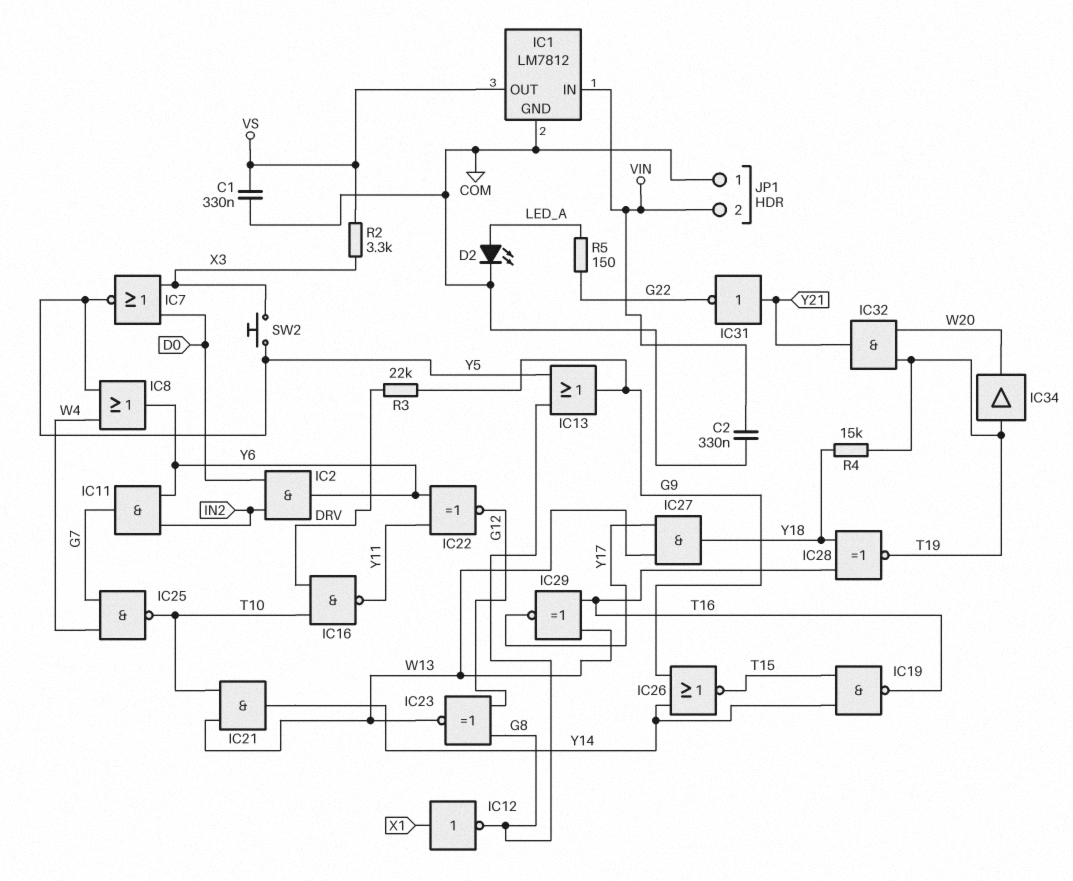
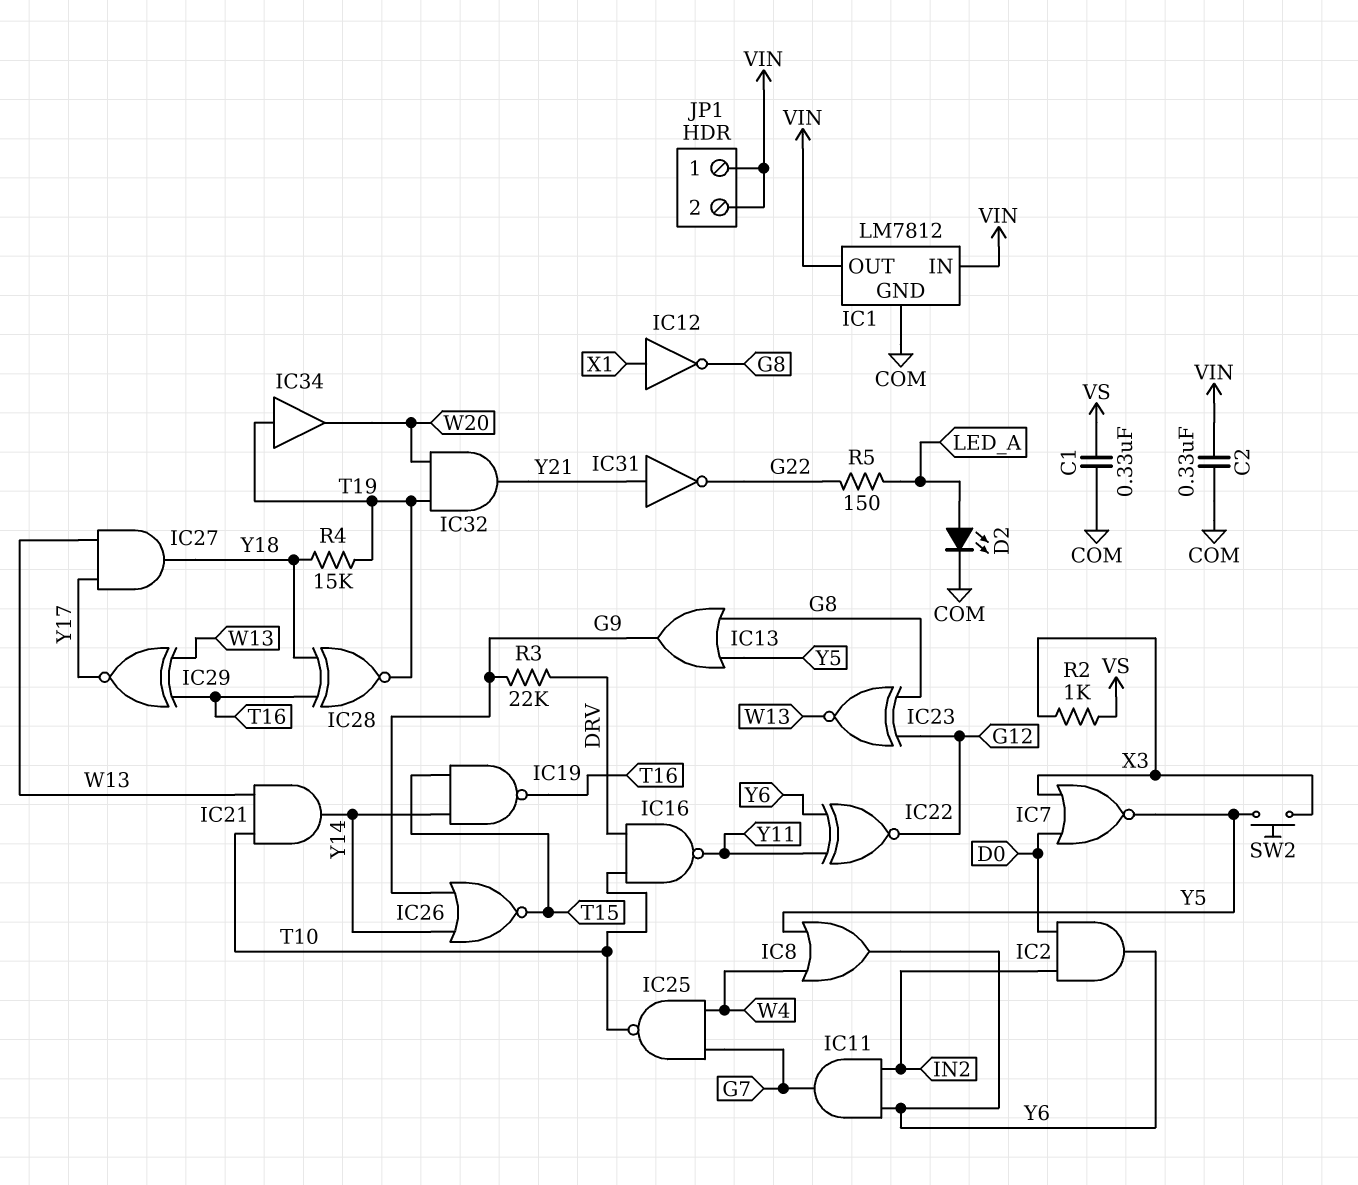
IC1 pin OUT: VS -> VIN
JP1 pin 1: COM -> VIN
R2: 3.3k (VS, X3) -> 1k (VS, X3)

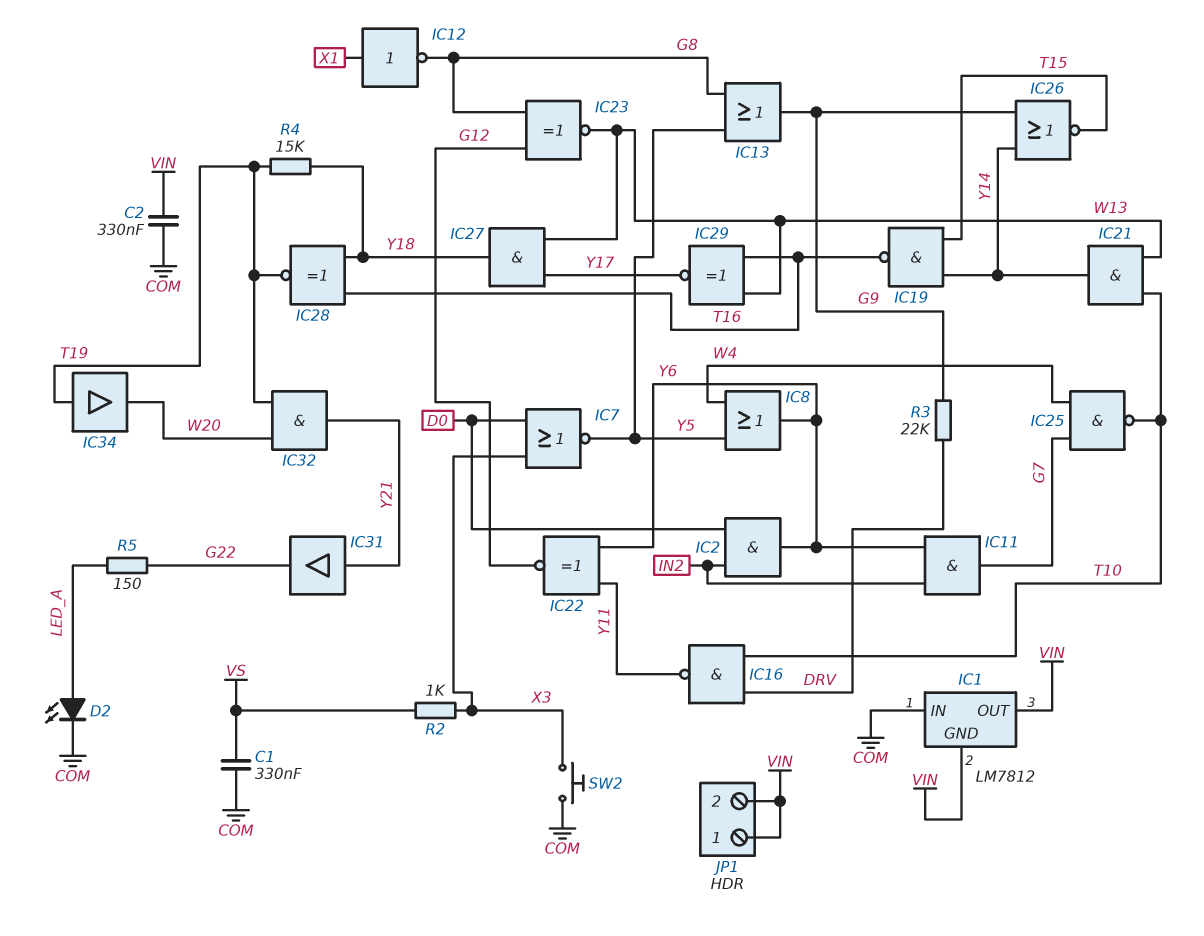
IC1 pin GND: COM -> VIN
IC1 pin IN: VIN -> COM
IC31: NOT (in Y21, out G22) -> buffer (in Y21, out G22)
SW2: button (X3, Y5) -> button (COM, X3)

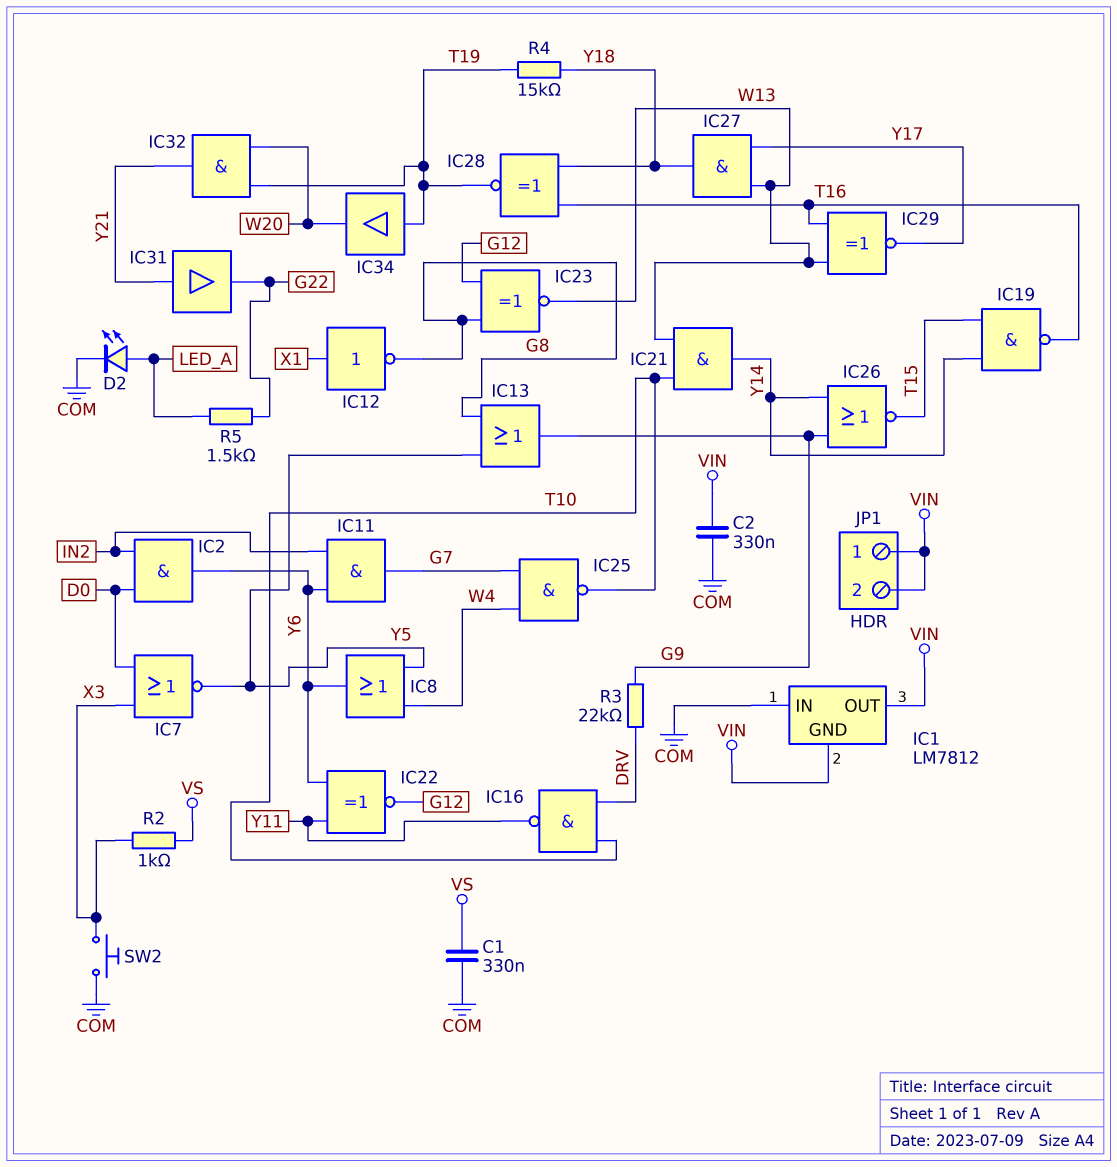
R5: 150 (G22, LED_A) -> 1.5k (G22, LED_A)

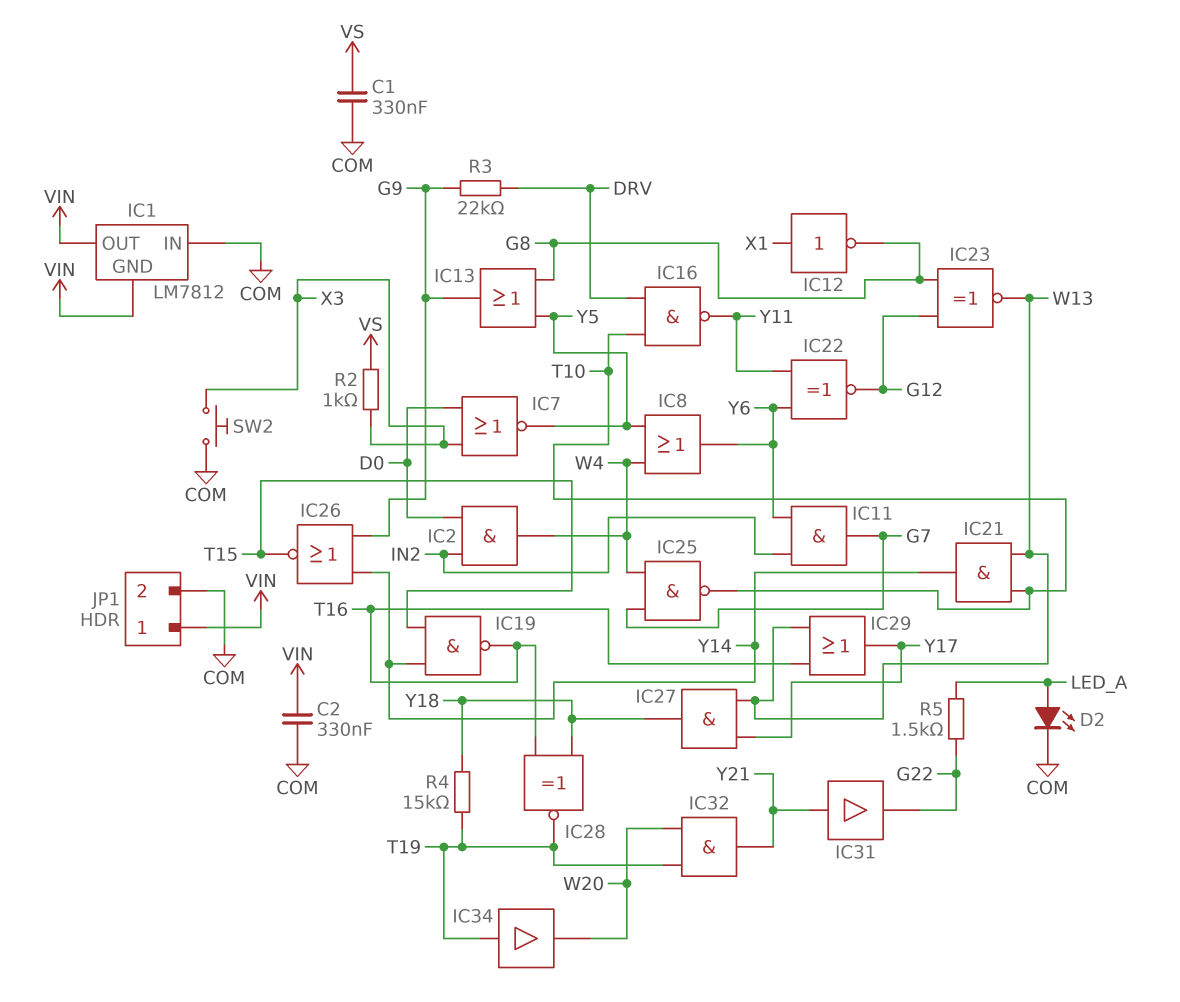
IC2: AND (in D0, in IN2, out Y6) -> AND (in D0, in IN2, out W4)
IC29: XNOR (in T16, in W13, out Y17) -> OR (in T16, in W13, out Y17)
JP1 pin 2: VIN -> COM

